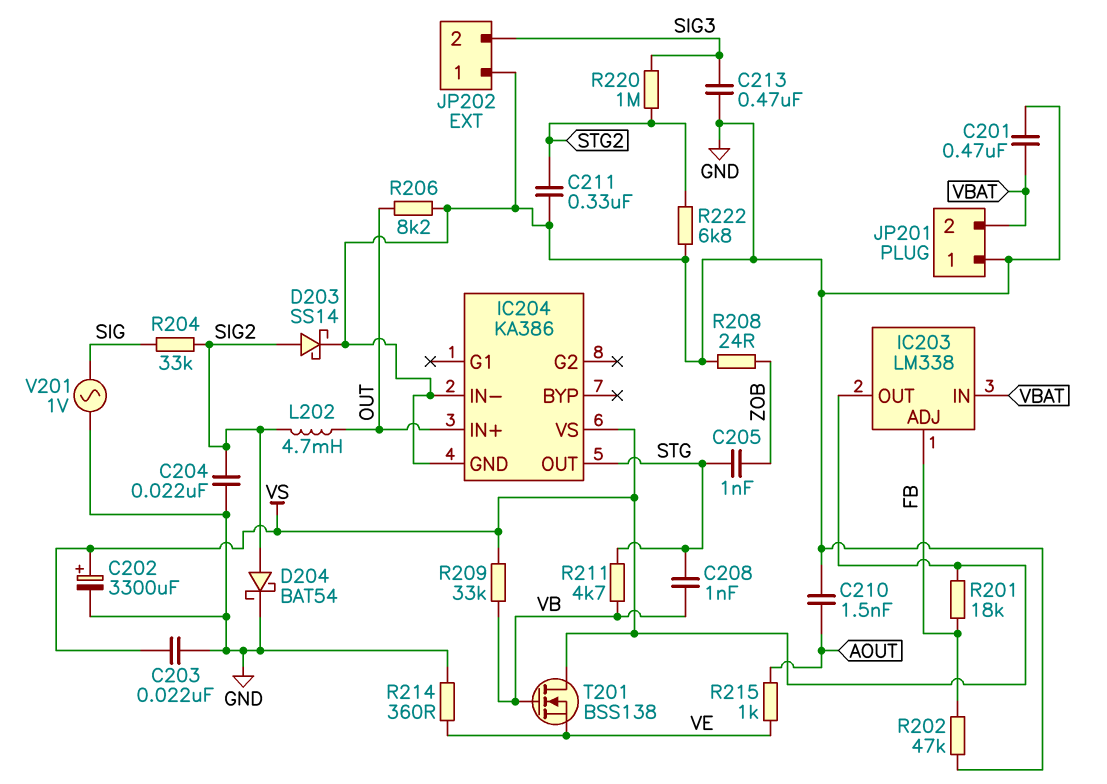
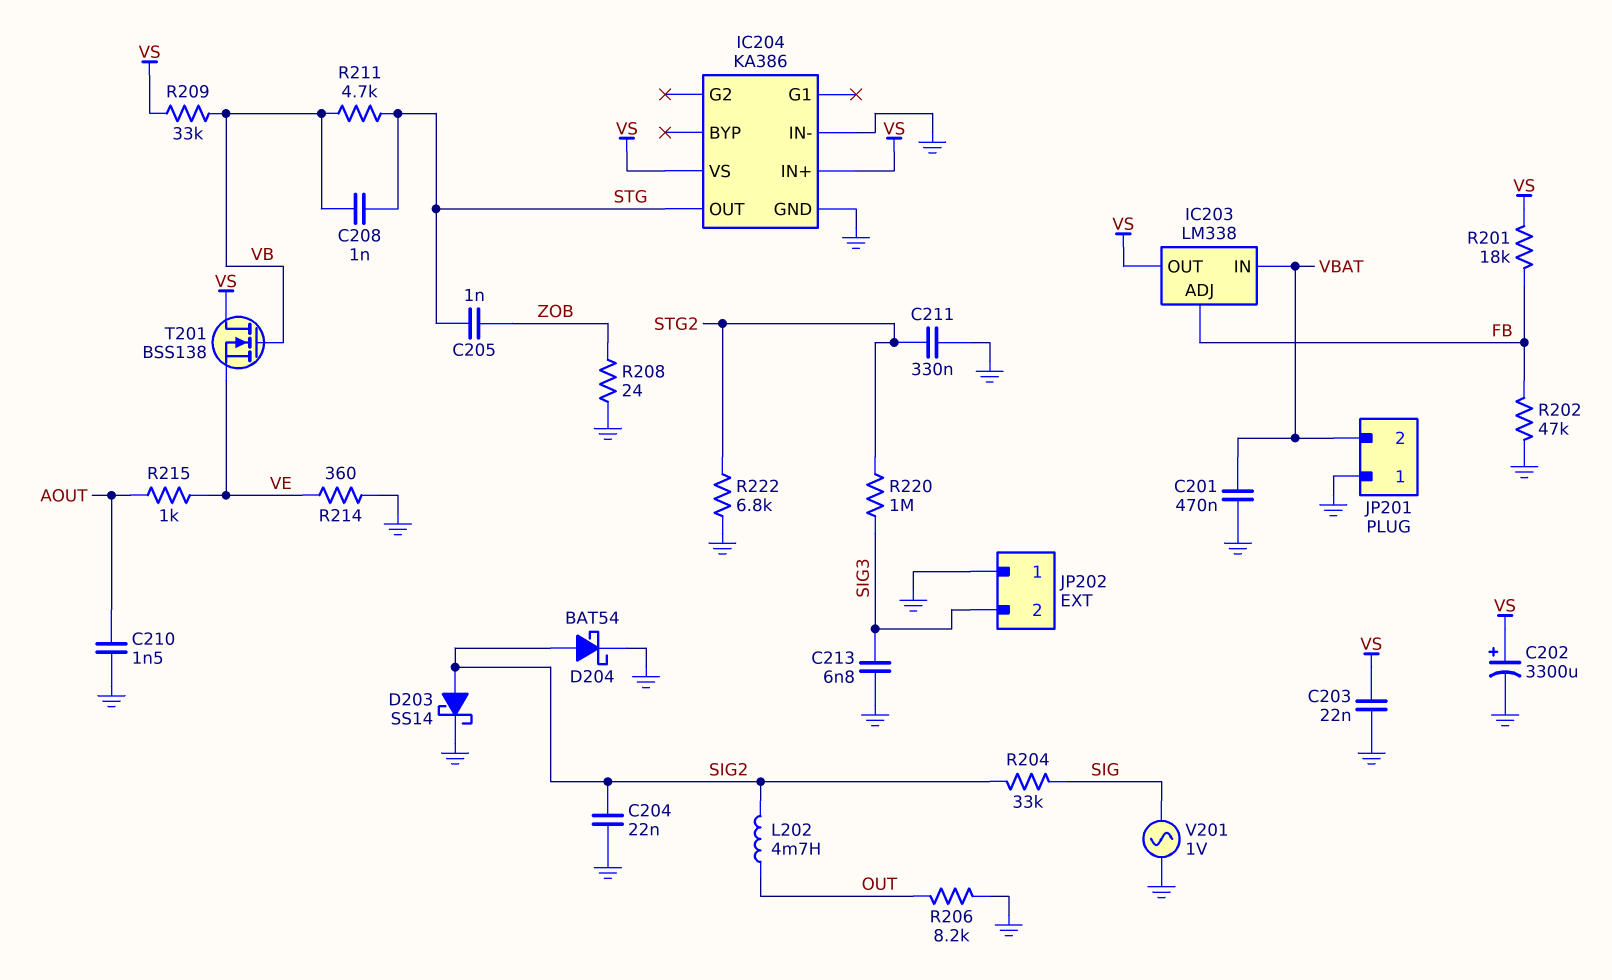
C213: 470nF (GND, SIG3) -> 6.8nF (GND, SIG3)
IC204 pin IN+: OUT -> VS

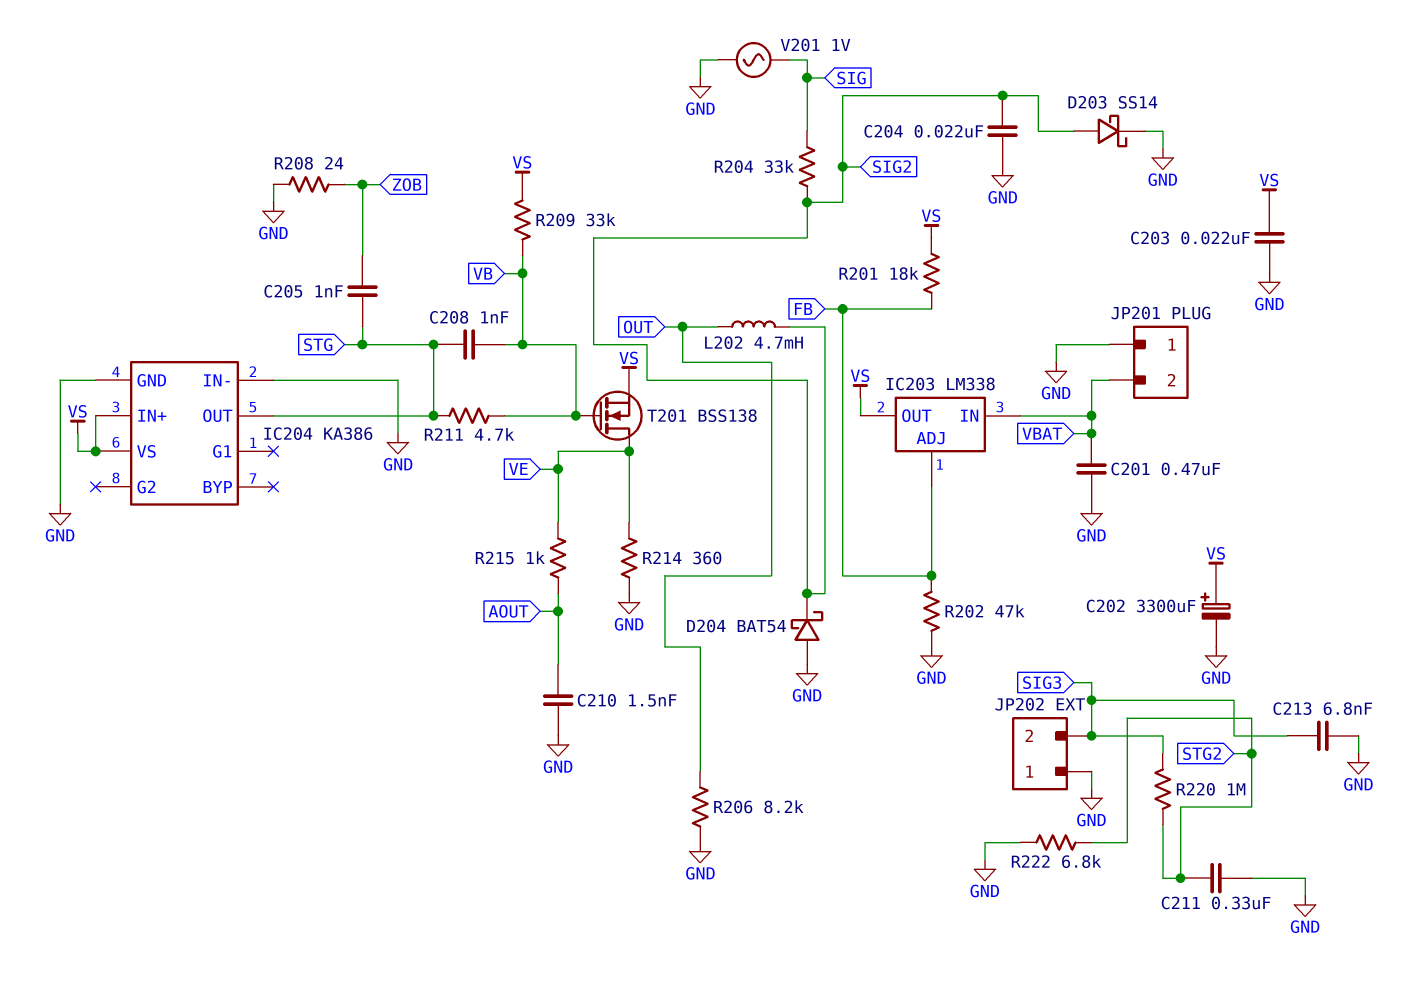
D204: schottky BAT54 (A SIG2, K GND) -> schottky BAT54 (A GND, K SIG2)
T201: NMOS BSS138 (G VB, D VS, S VE) -> NMOS BSS138 (G VB, D VE, S VS)

